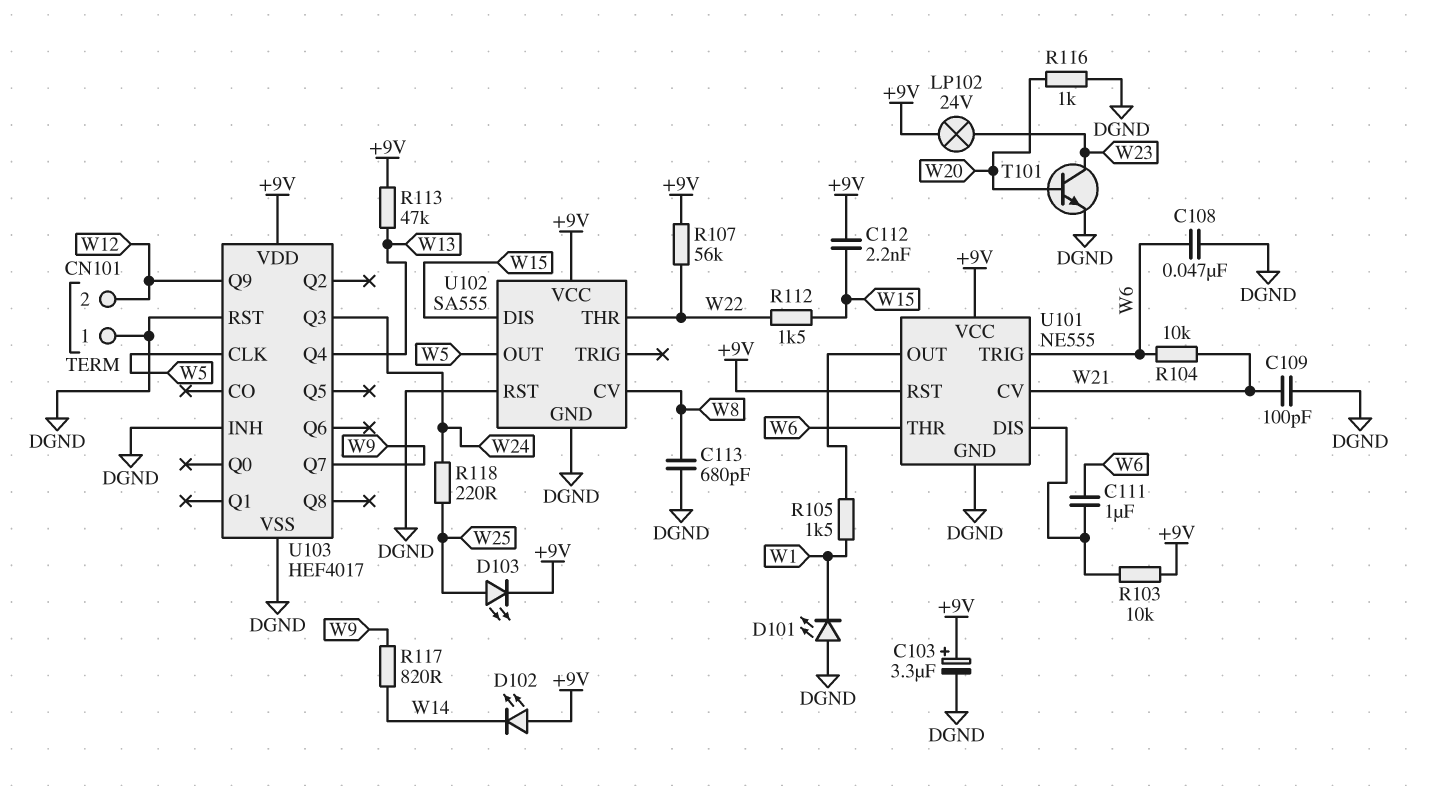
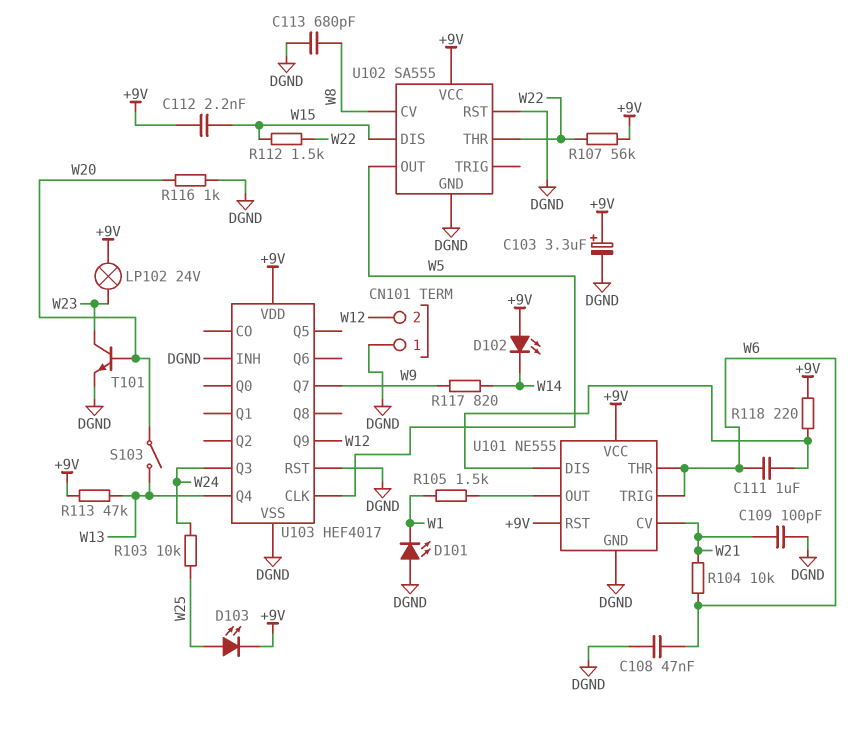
R103: 10k (+9V, U101/DIS) -> 10k (W24, W25)
R118: 220 (W24, W25) -> 220 (+9V, U101/DIS)
S103: none -> switch (W13, W20)

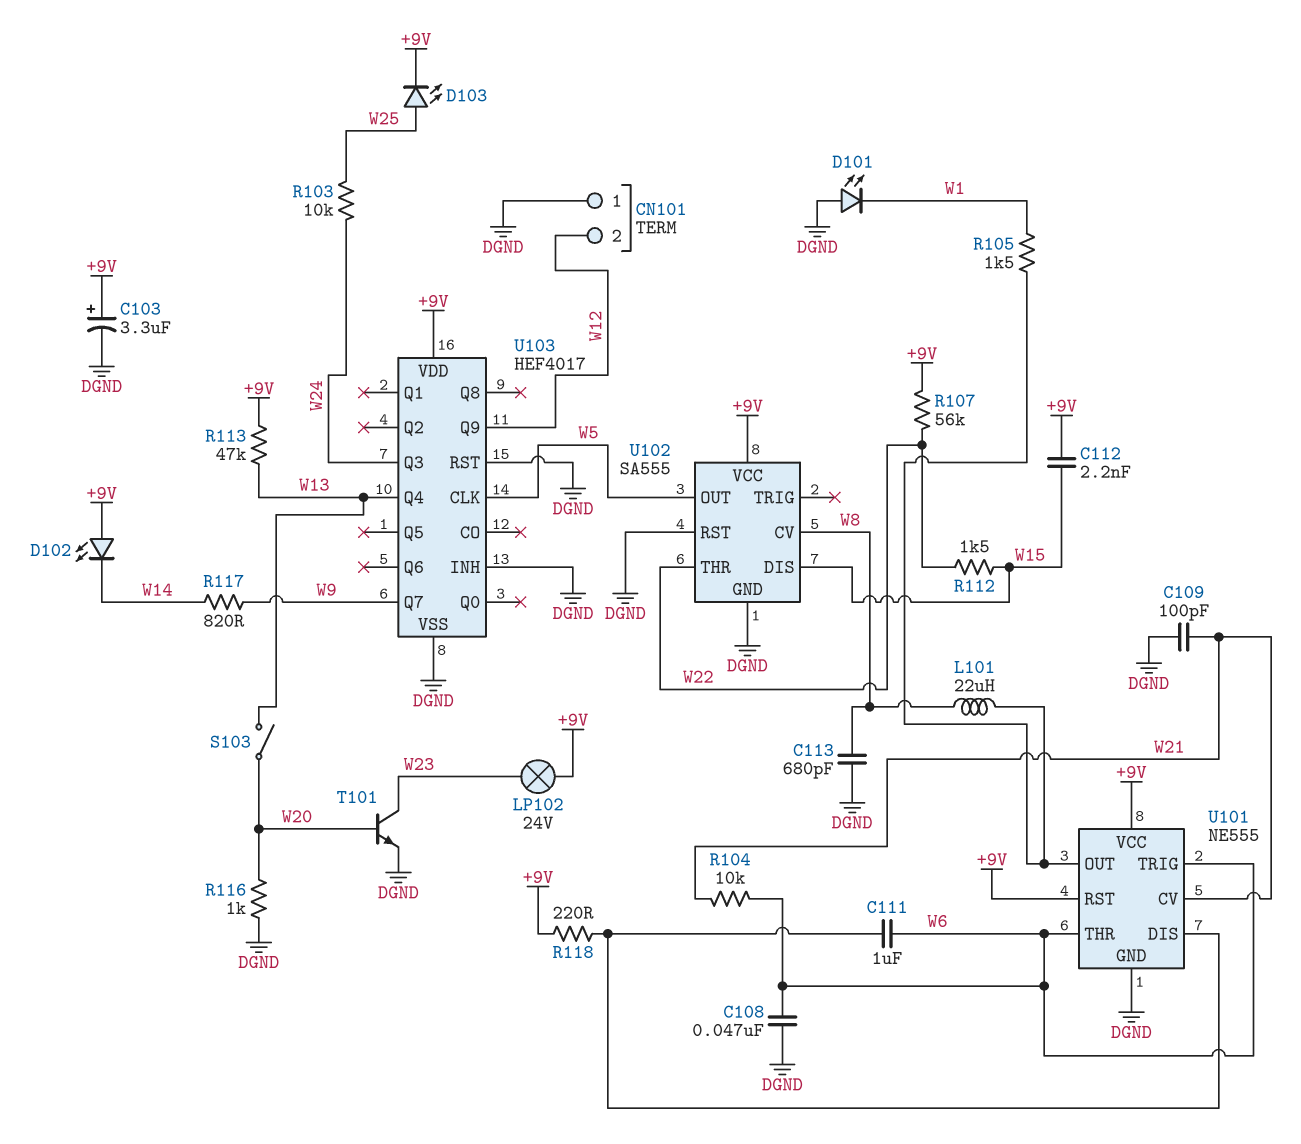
L101: none -> 22uH (U101/OUT, W8)

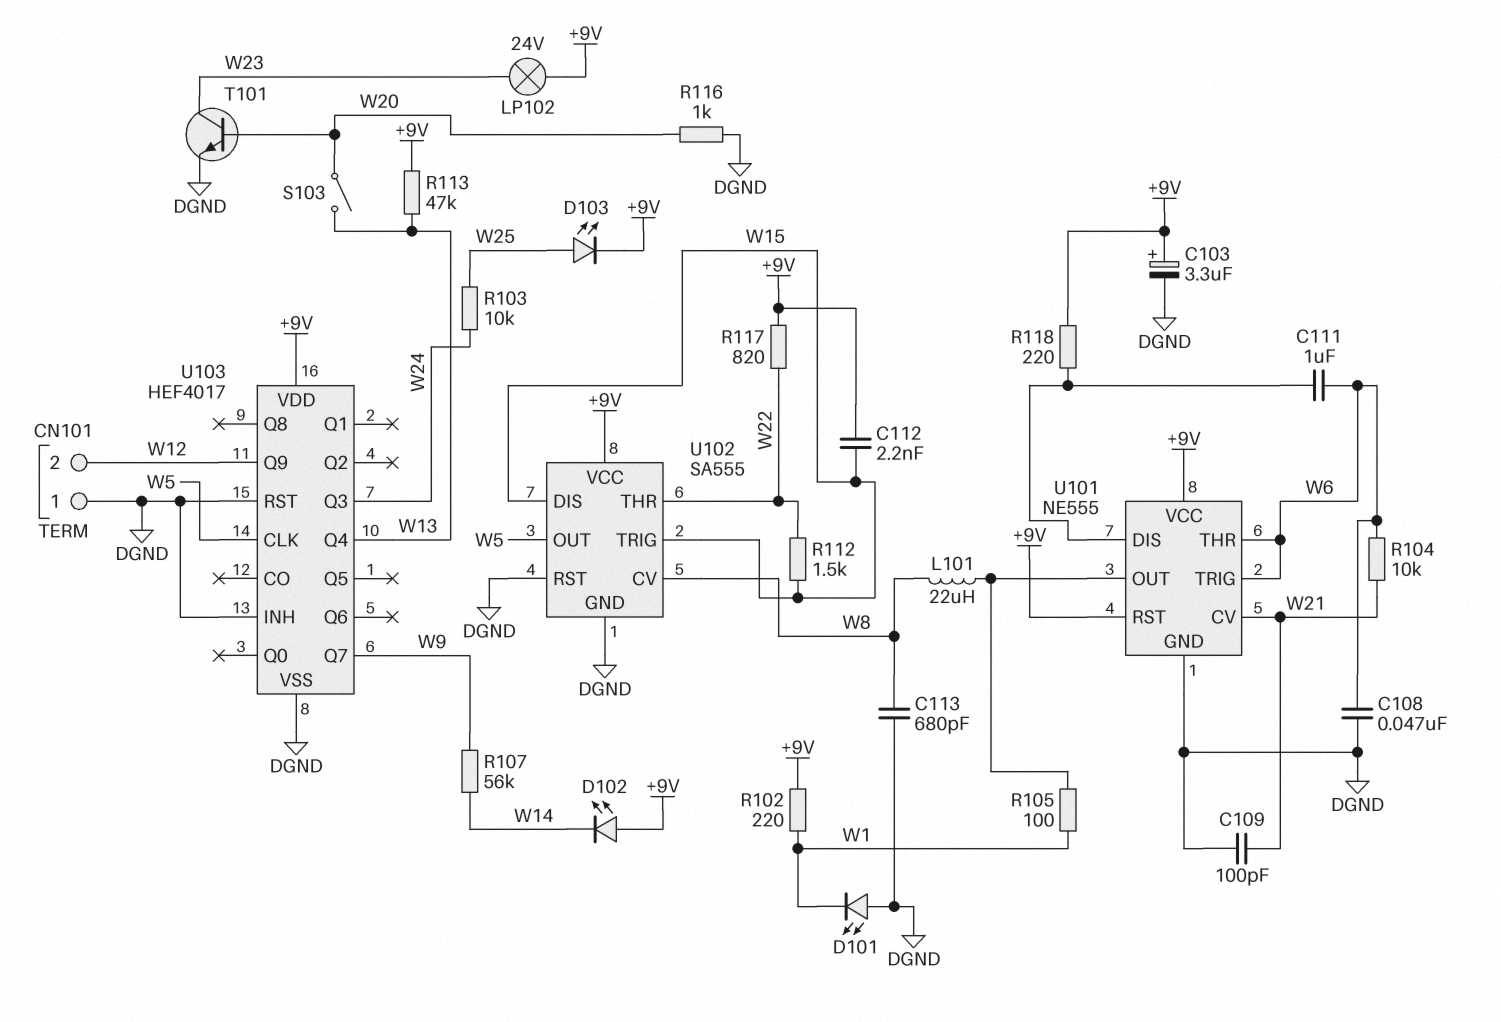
R102: none -> 220 (+9V, W1)
R105: 1.5k (U101/OUT, W1) -> 100 (U101/OUT, W1)
R107: 56k (+9V, W22) -> 56k (W9, W14)
R117: 820 (W9, W14) -> 820 (+9V, W22)
U102 pin TRIG: none -> W15

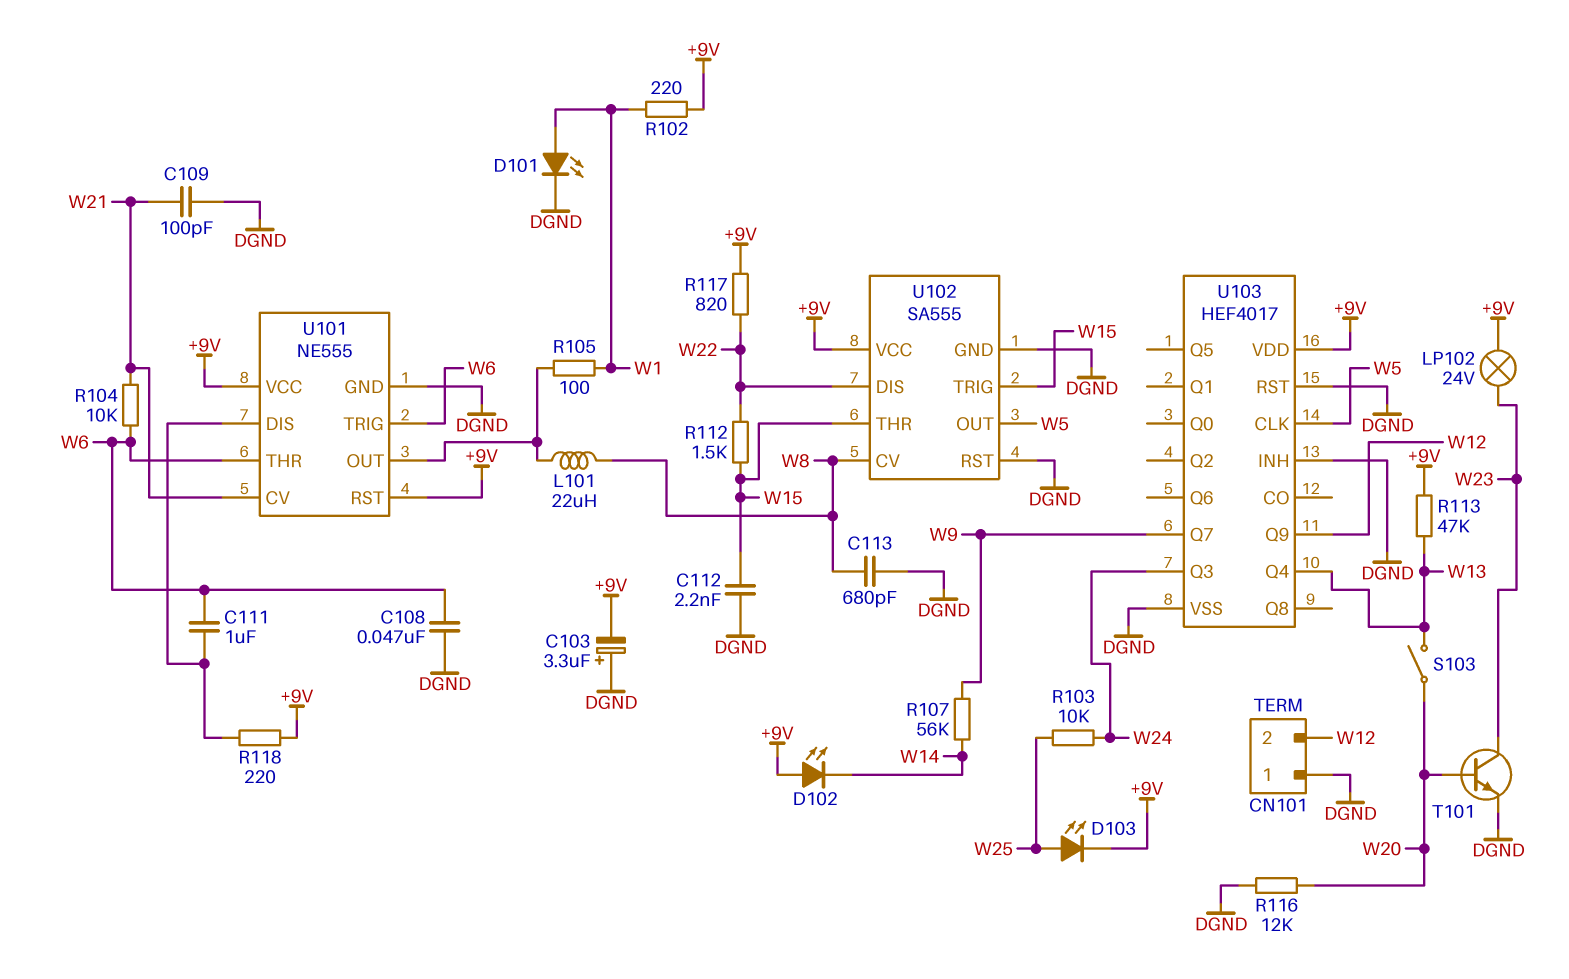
C103: 3.3uF (plus +9V, minus DGND) -> 3.3uF (plus DGND, minus +9V)
C112: 2.2nF (+9V, W15) -> 2.2nF (DGND, W15)
D101: LED (A DGND, K W1) -> LED (A W1, K DGND)
R116: 1k (DGND, W20) -> 12k (DGND, W20)
U102 pin DIS: W15 -> W22
U102 pin THR: W22 -> W15

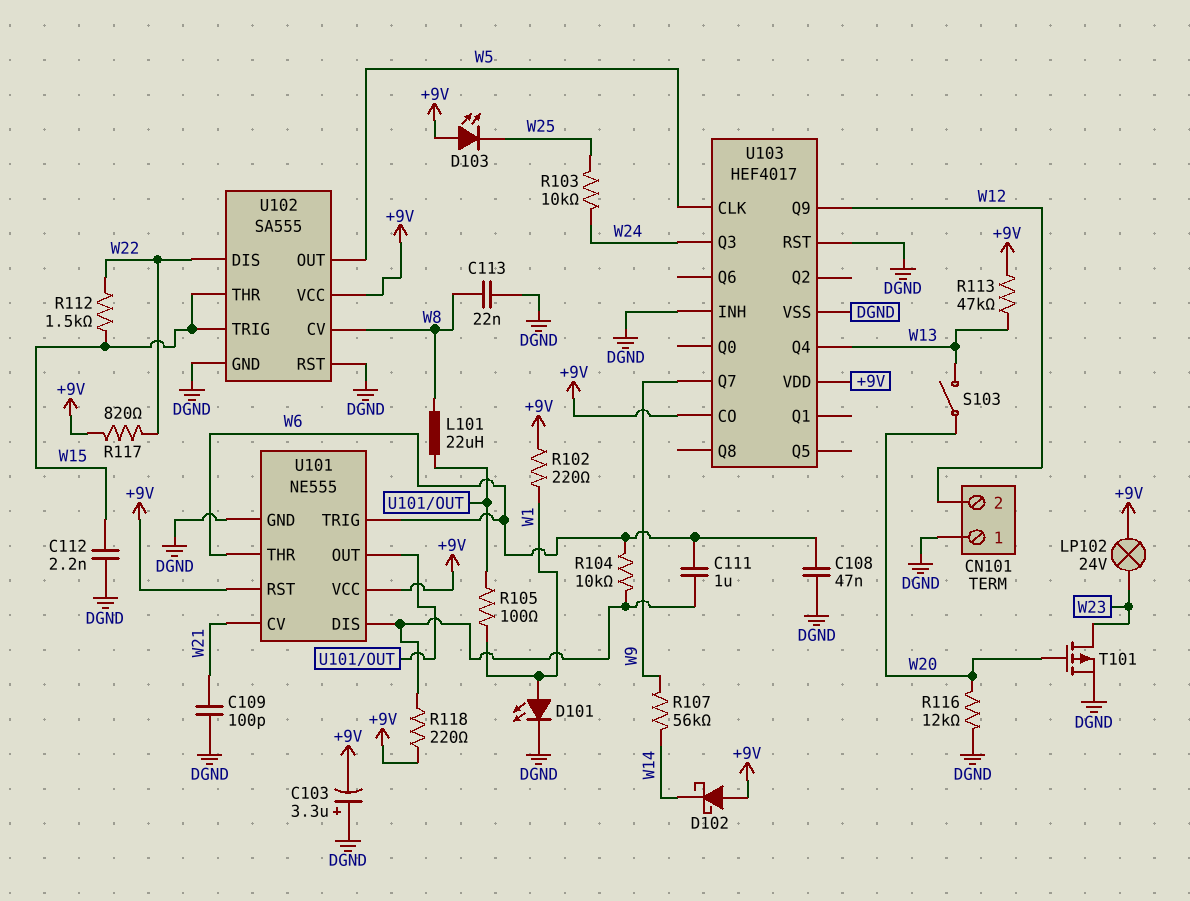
C113: 680pF (DGND, W8) -> 22nF (DGND, W8)
D102: LED (A +9V, K W14) -> schottky (A +9V, K W14)
D103: LED (A W25, K +9V) -> LED (A +9V, K W25)
R104: 10k (W6, W21) -> 10k (U101/DIS, W6)
T101: NPN (B W20, C W23, E DGND) -> PMOS (G W20, D W23, S DGND)
U103 pin CO: none -> +9V

